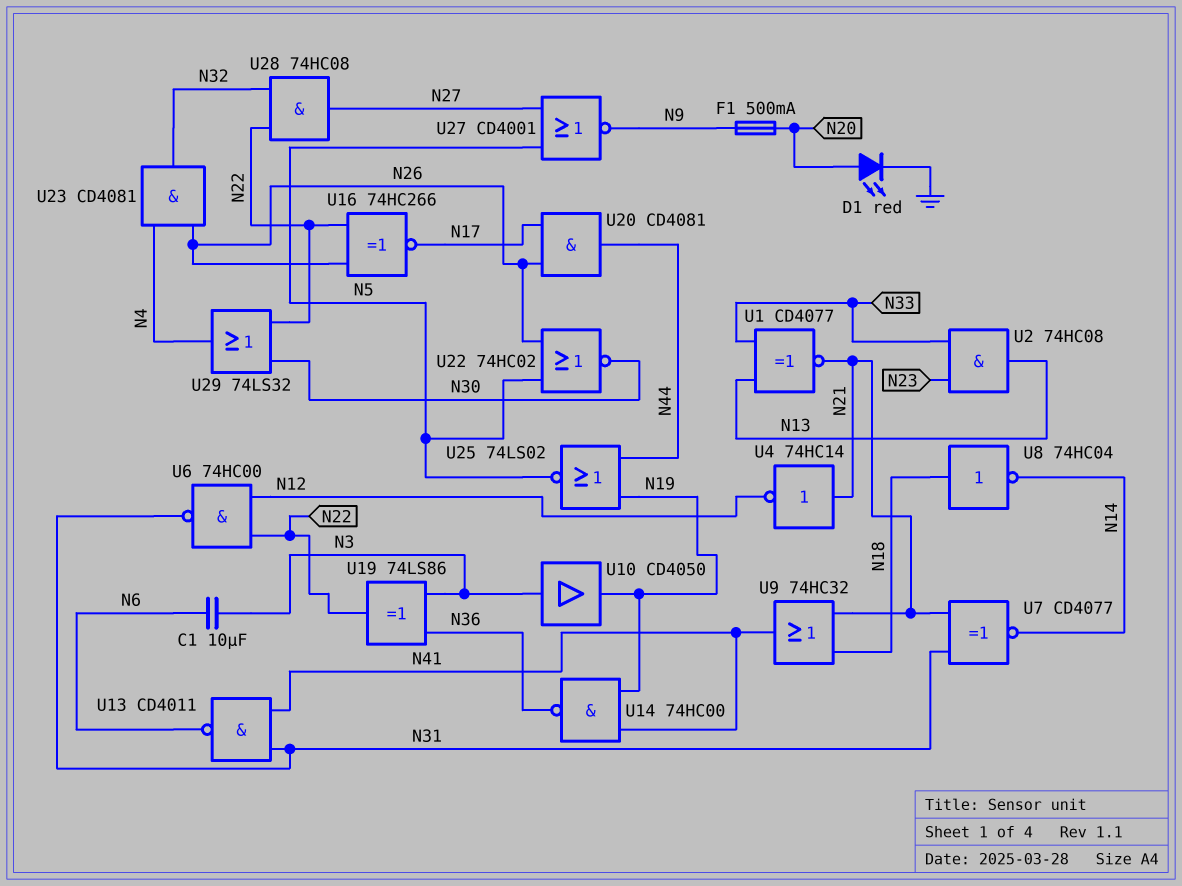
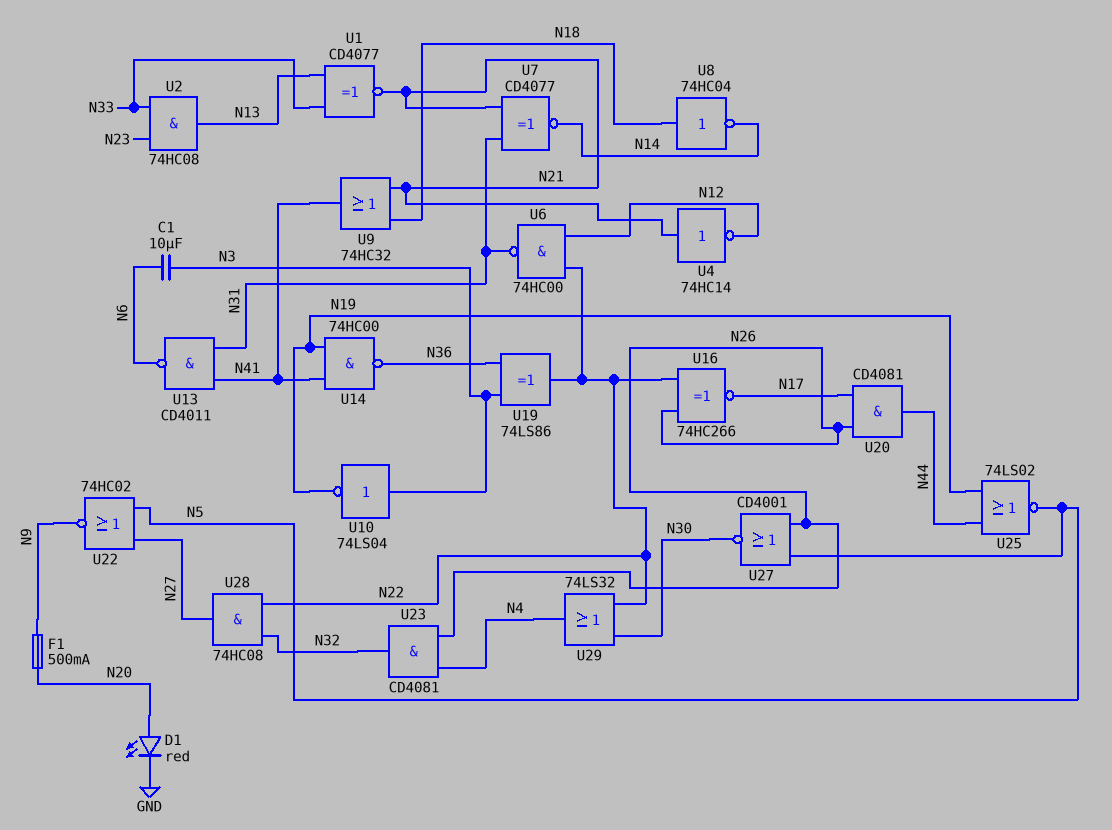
U10: buffer CD4050 (in N3, out N19) -> NOT 74LS04 (in N3, out N19)
U22: NOR 74HC02 (in N5, in N26, out N30) -> NOR 74HC02 (in N5, in N27, out N9)
U27: NOR CD4001 (in N5, in N27, out N9) -> NOR CD4001 (in N5, in N26, out N30)

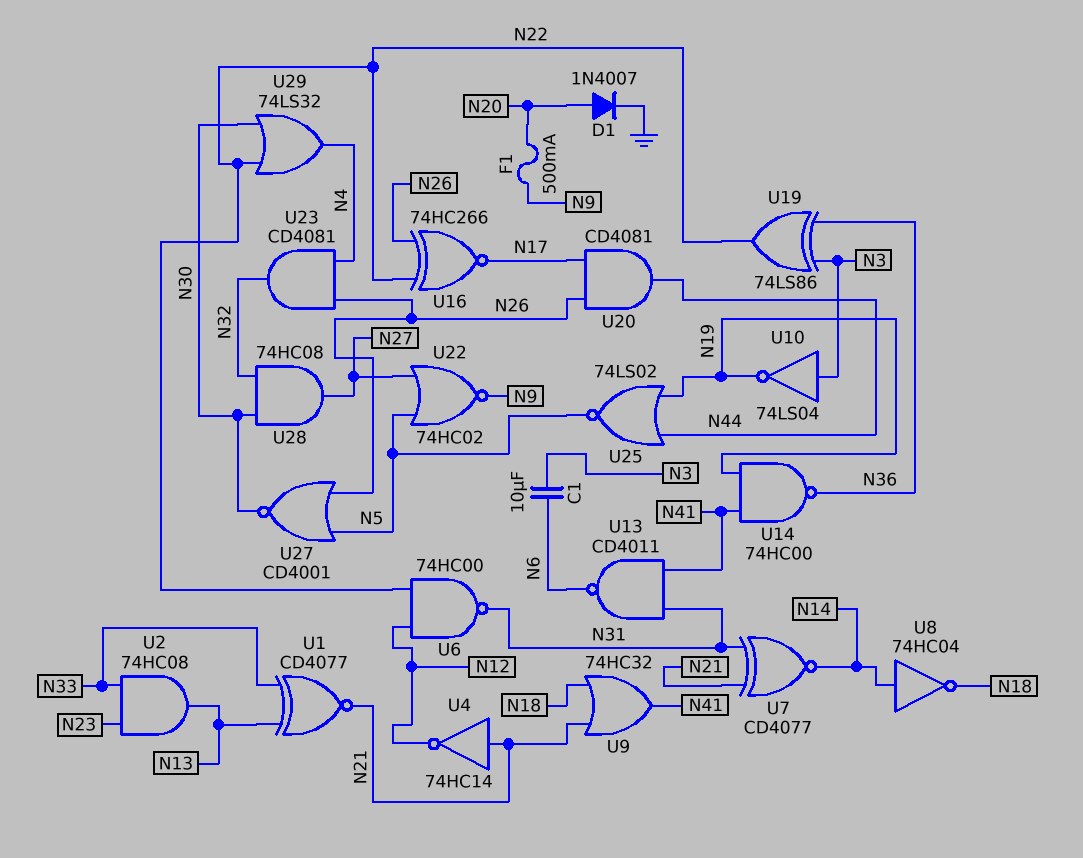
D1: LED red (A N20, K GND) -> diode 1N4007 (A N20, K GND)
U8: NOT 74HC04 (in N18, out N14) -> NOT 74HC04 (in N14, out N18)
U28: AND 74HC08 (in N22, in N32, out N27) -> AND 74HC08 (in N30, in N32, out N27)

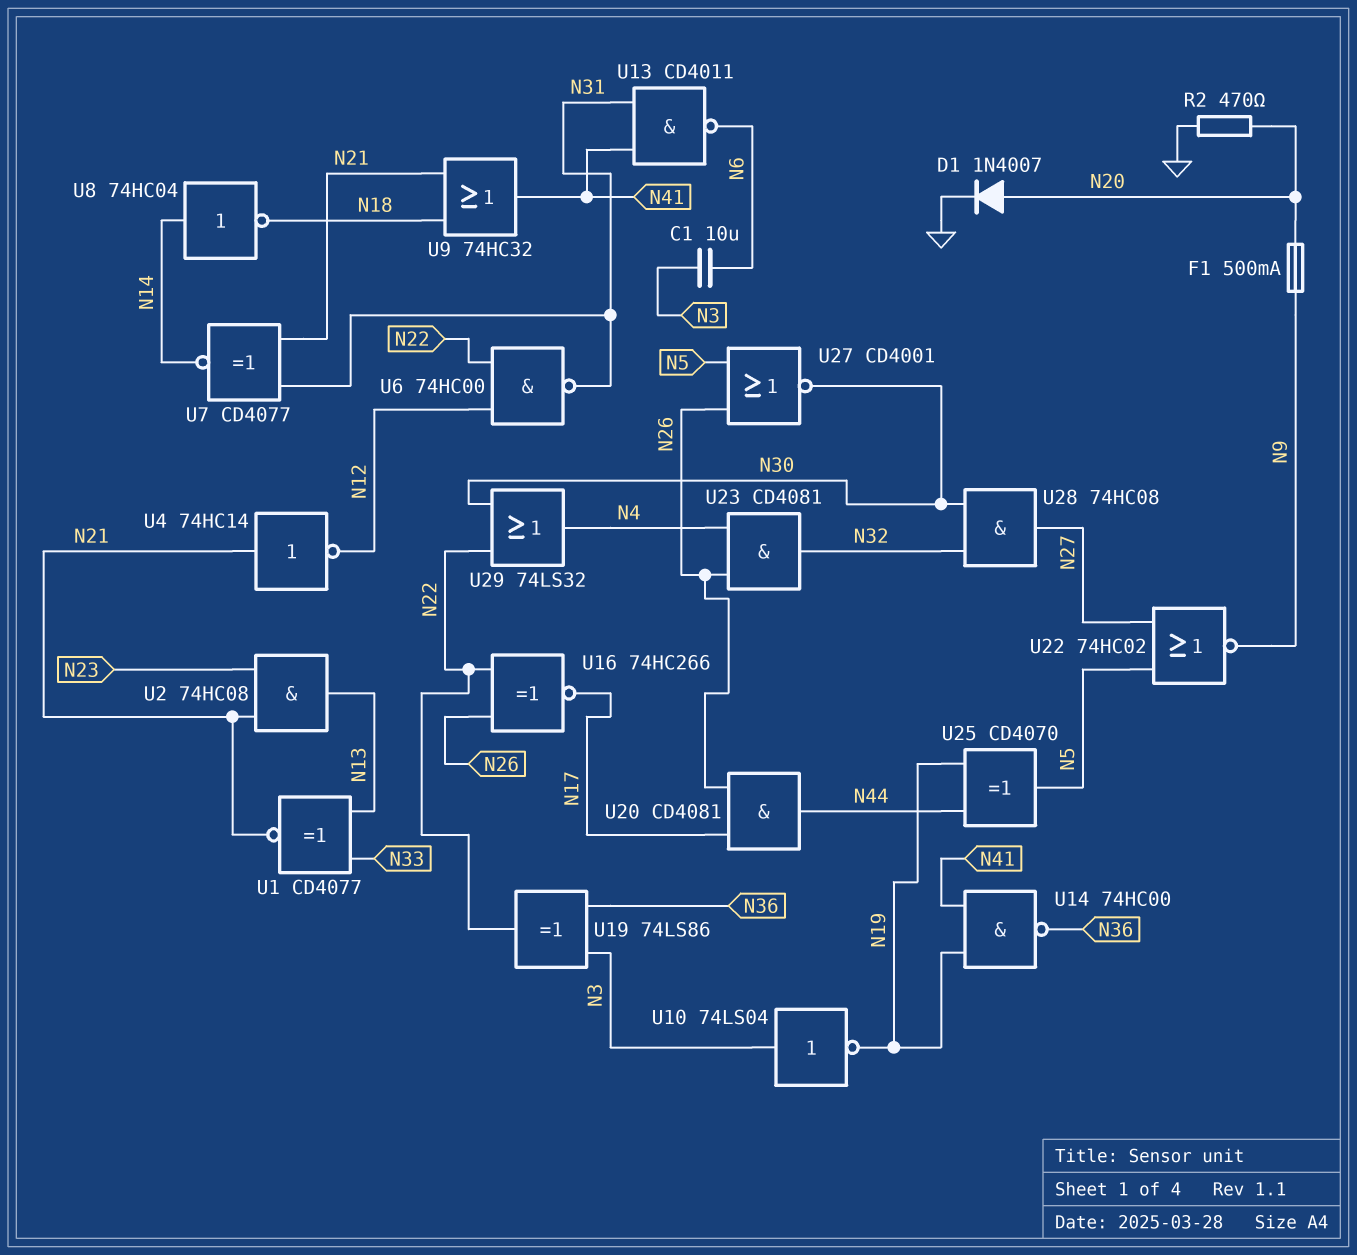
R2: none -> 470 (GND, N20)
U2: AND 74HC08 (in N23, in N33, out N13) -> AND 74HC08 (in N21, in N23, out N13)
U25: NOR 74LS02 (in N19, in N44, out N5) -> XOR CD4070 (in N19, in N44, out N5)

